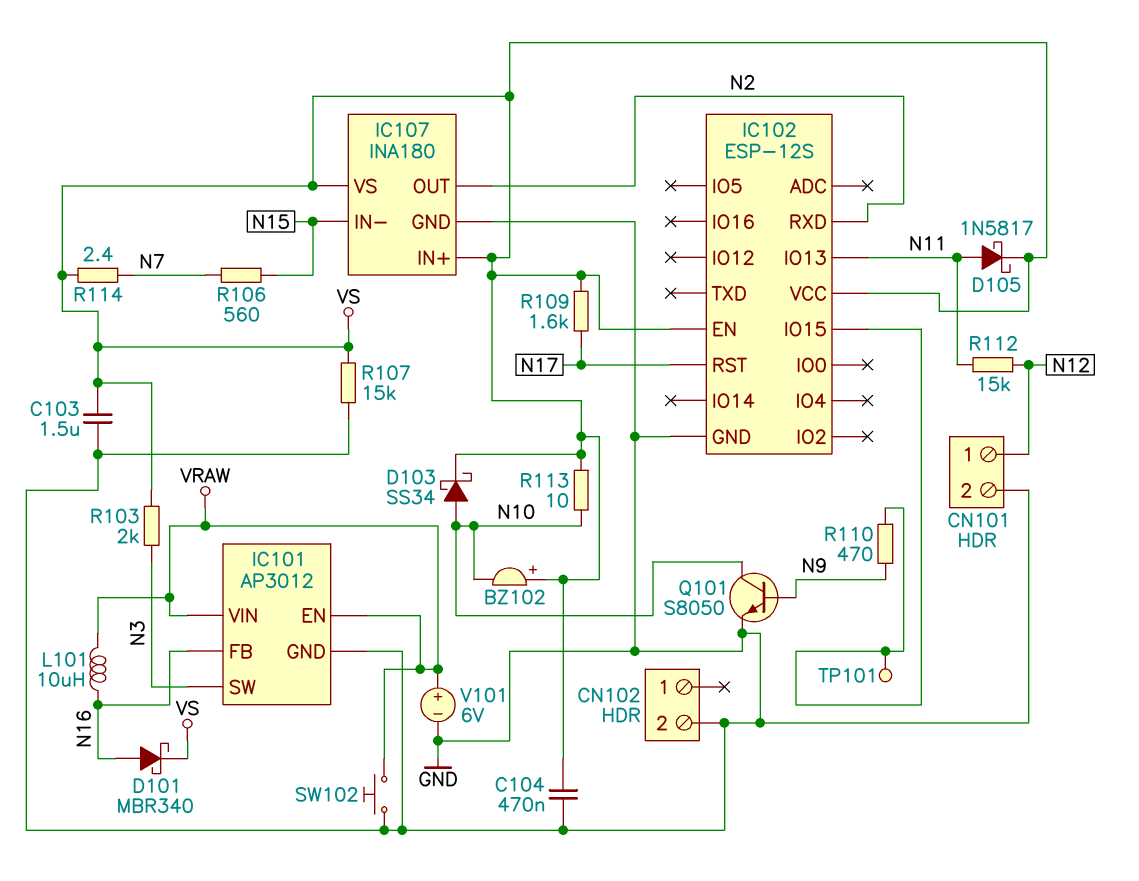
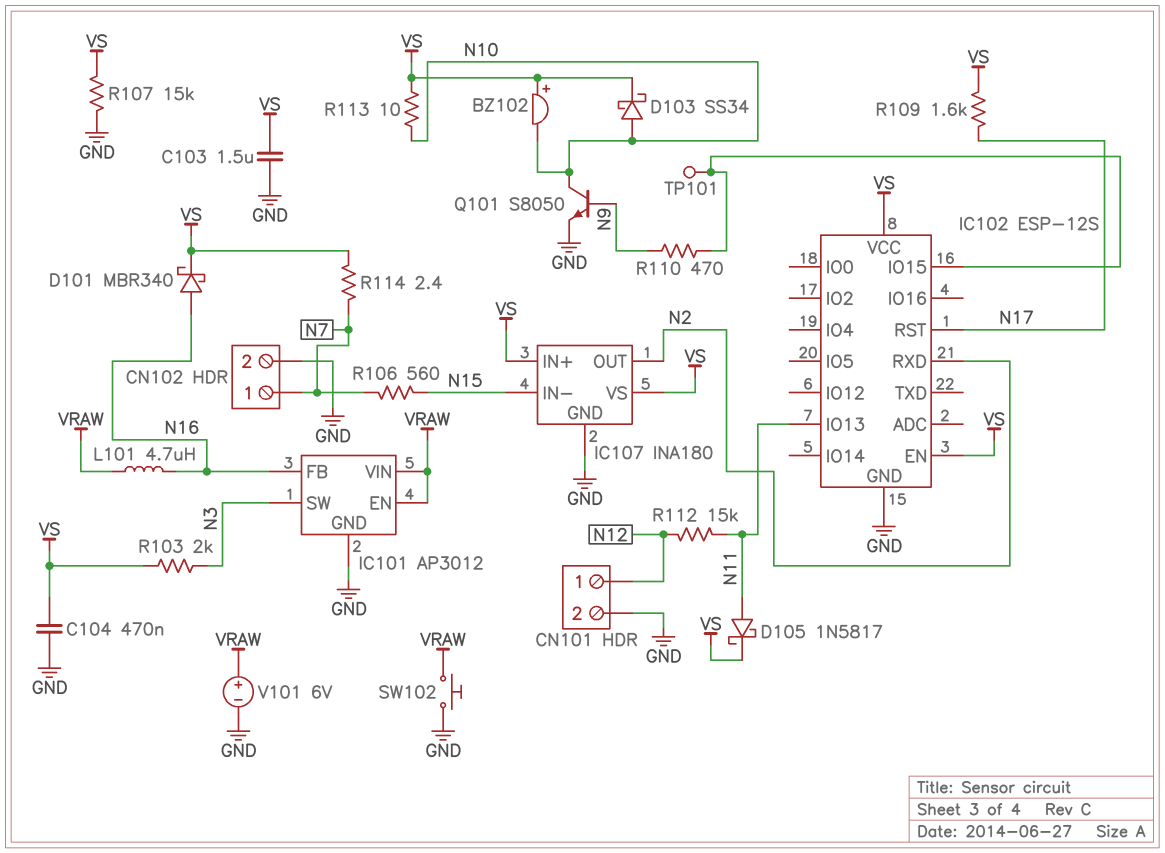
CN102 pin 1: none -> N7
L101: 10uH (N16, VRAW) -> 4.7uH (N16, VRAW)

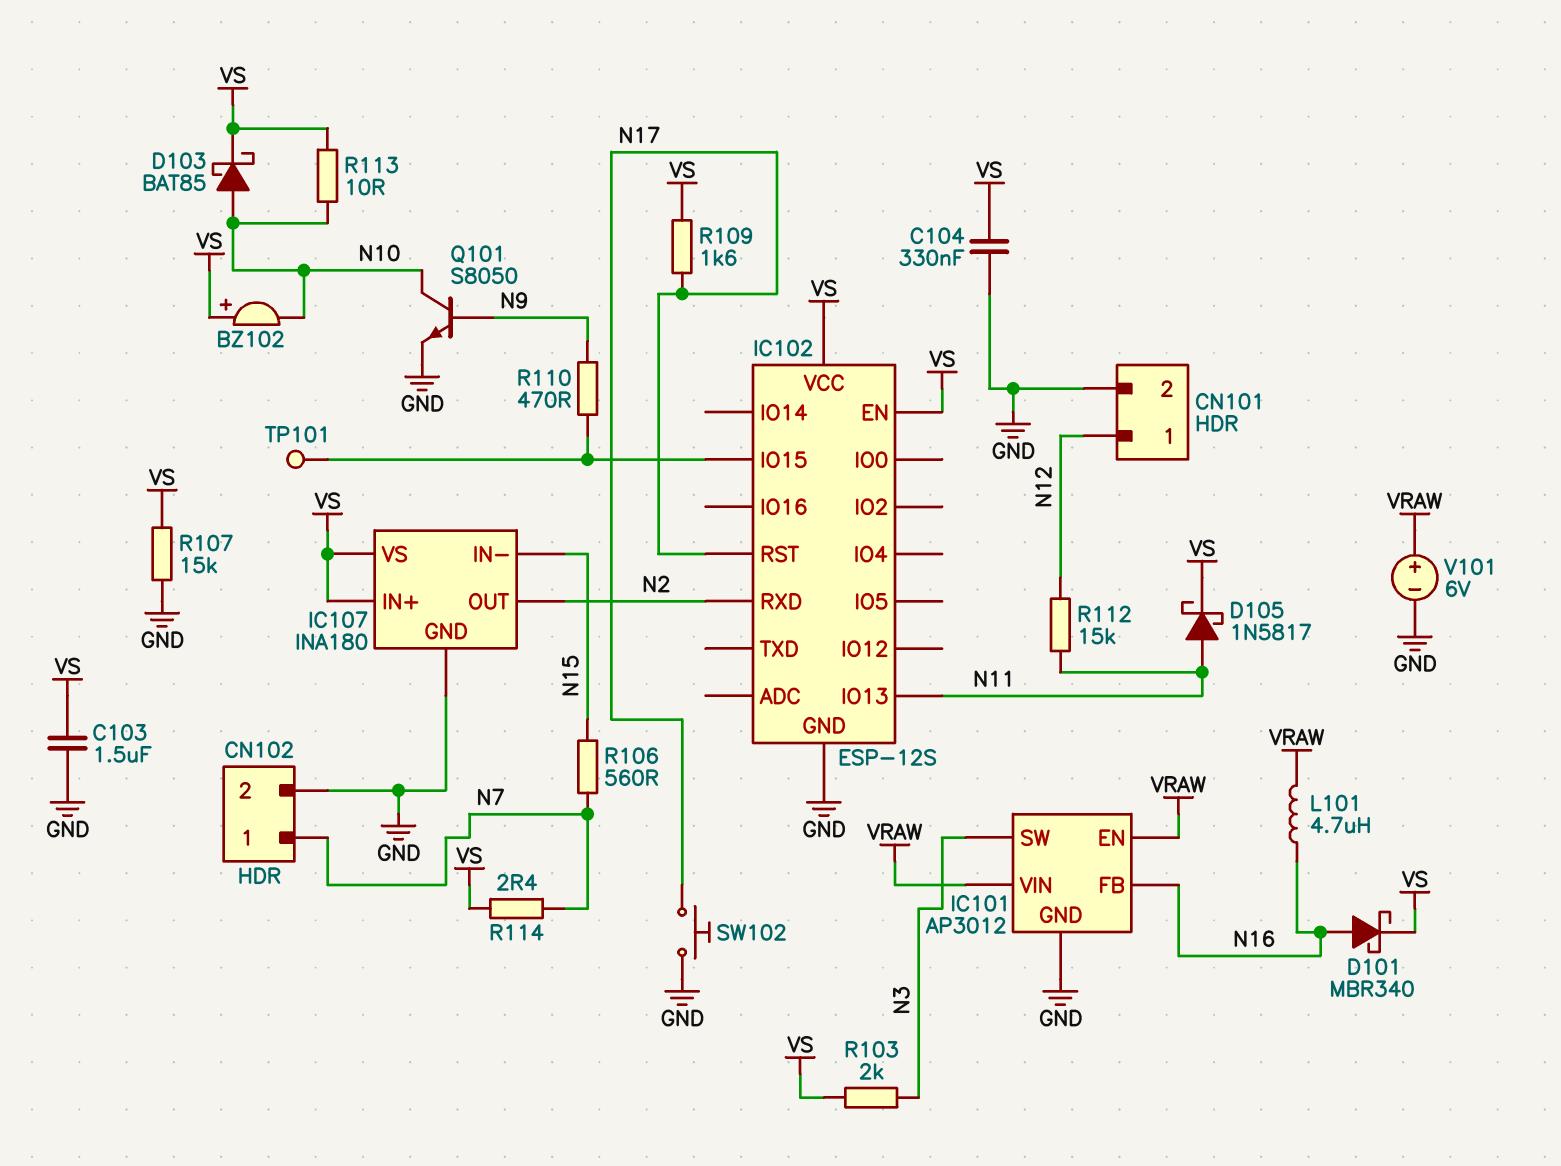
C104: 470nF (GND, VS) -> 330nF (GND, VS)
D103: schottky SS34 (A N10, K VS) -> schottky BAT85 (A N10, K VS)
SW102: button (GND, VRAW) -> button (GND, N17)

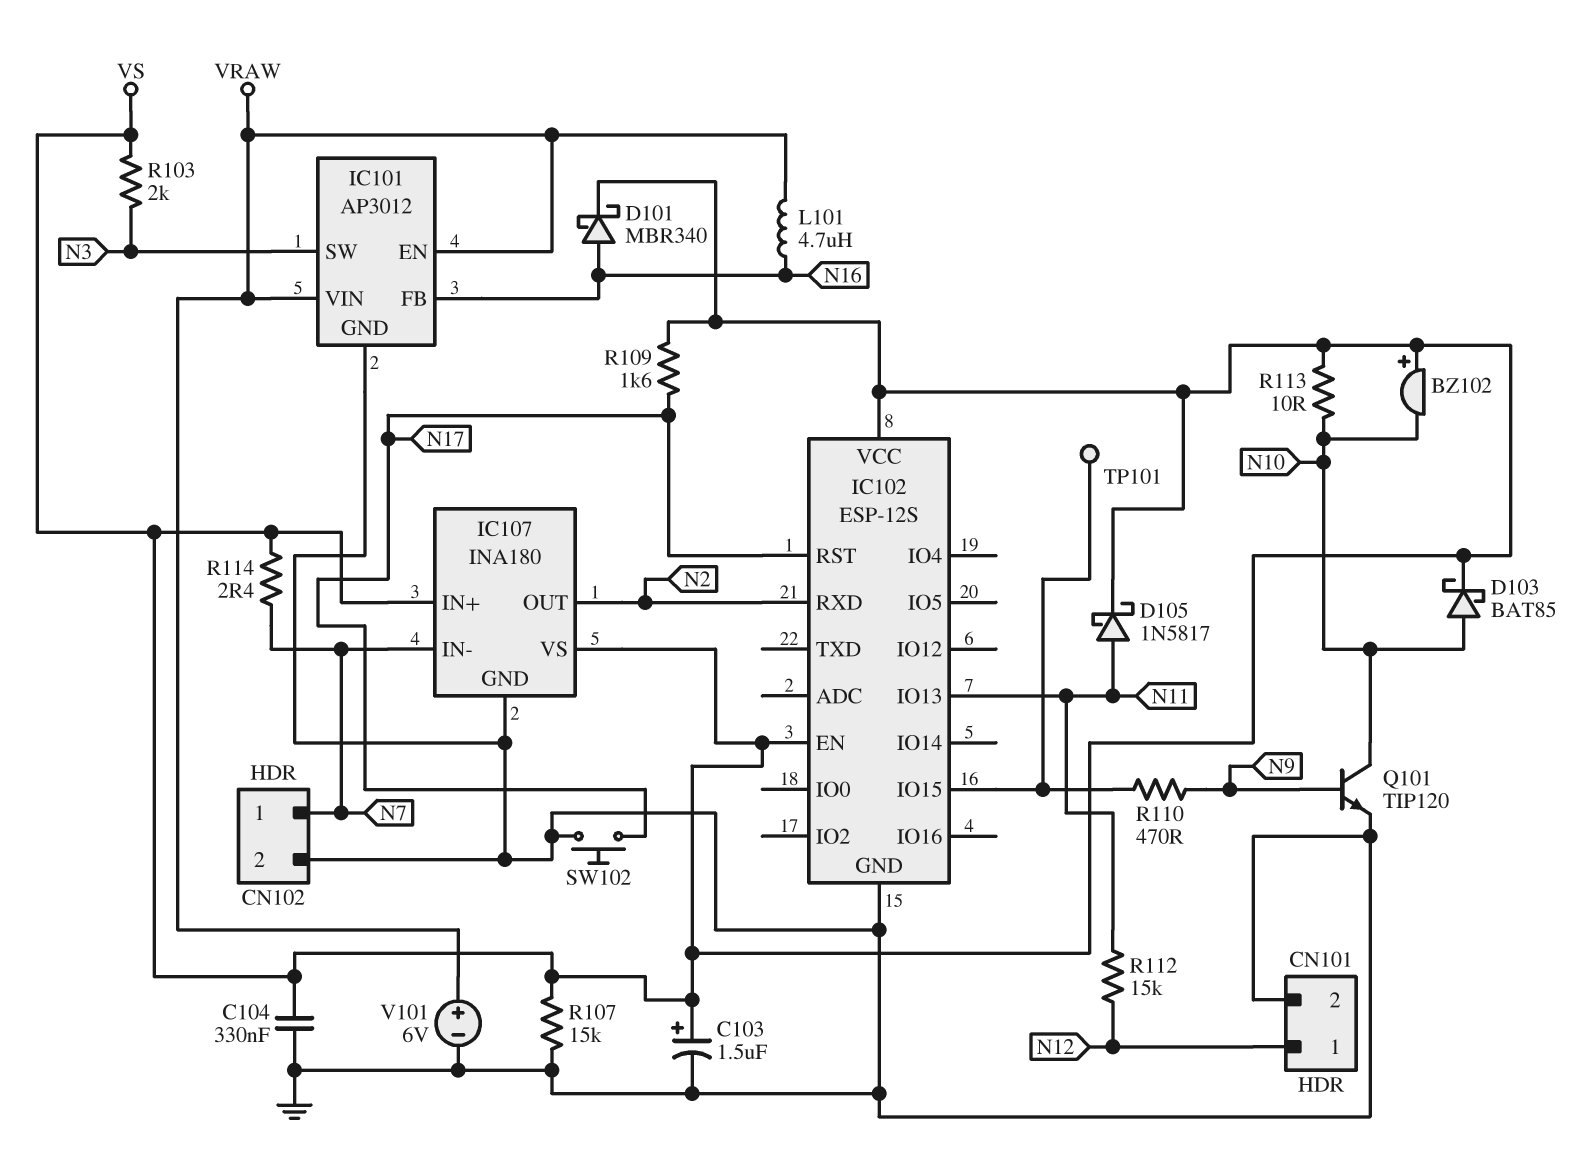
C103: 1.5uF (GND, VS) -> 1.5uF (plus VS, minus GND)
IC107 pin IN-: N15 -> N7
Q101: NPN S8050 (B N9, C N10, E GND) -> NPN TIP120 (B N9, C N10, E GND)
R106: 560 (N7, N15) -> none

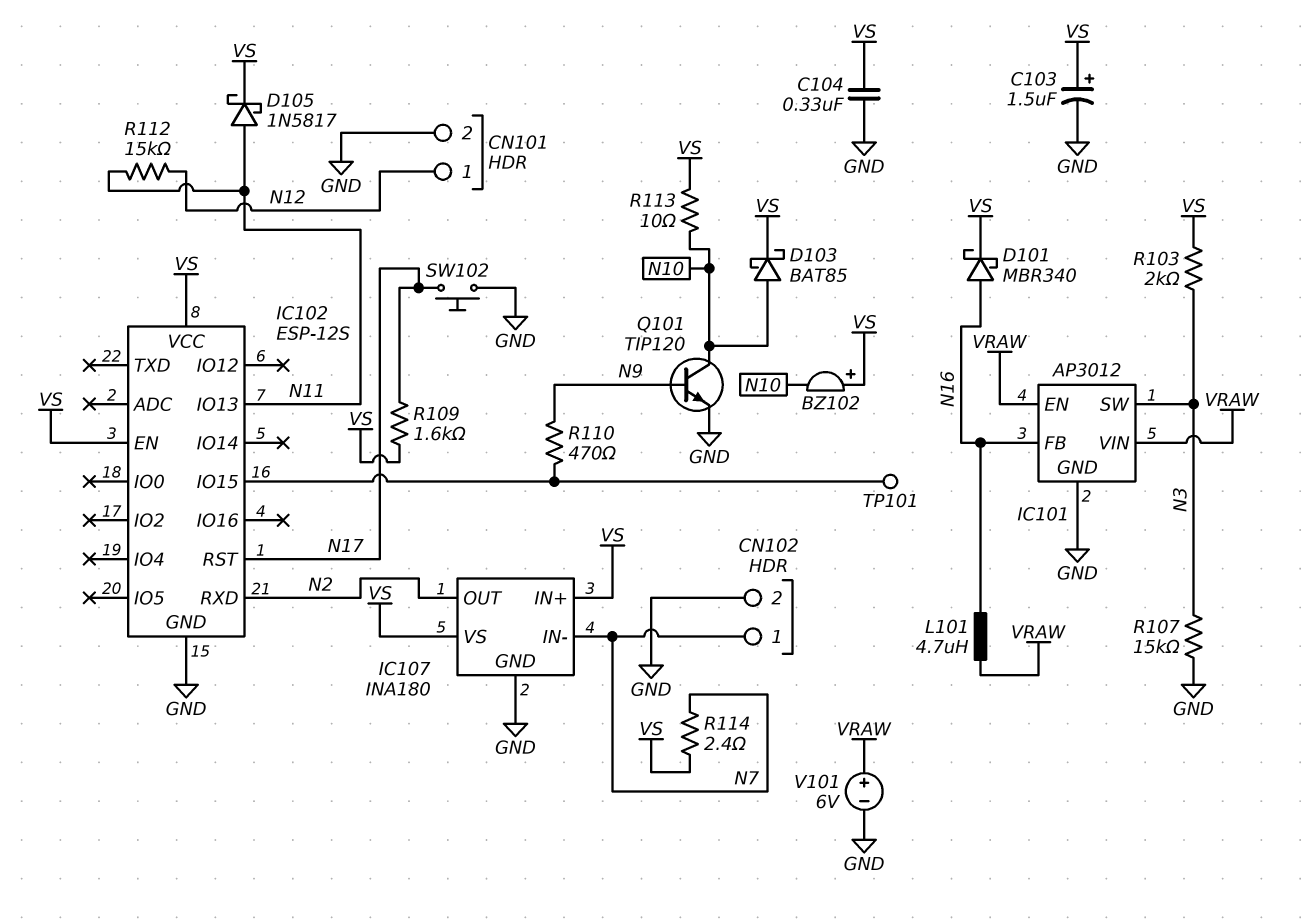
R107: 15k (GND, VS) -> 15k (GND, N3)

